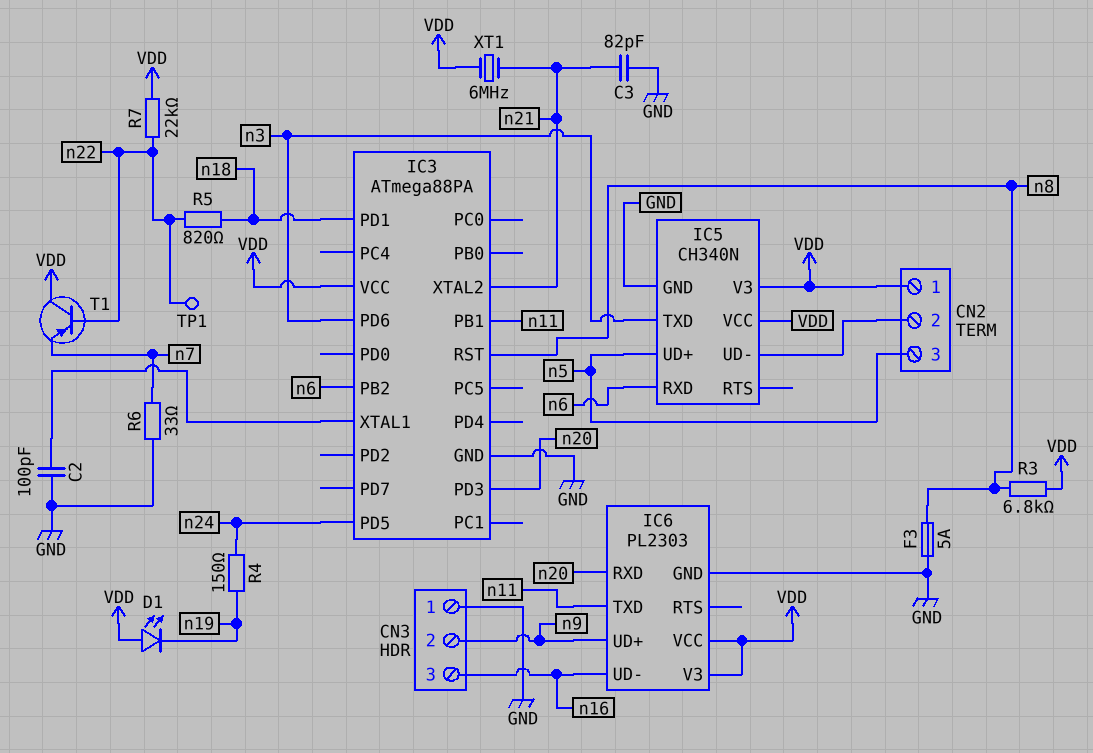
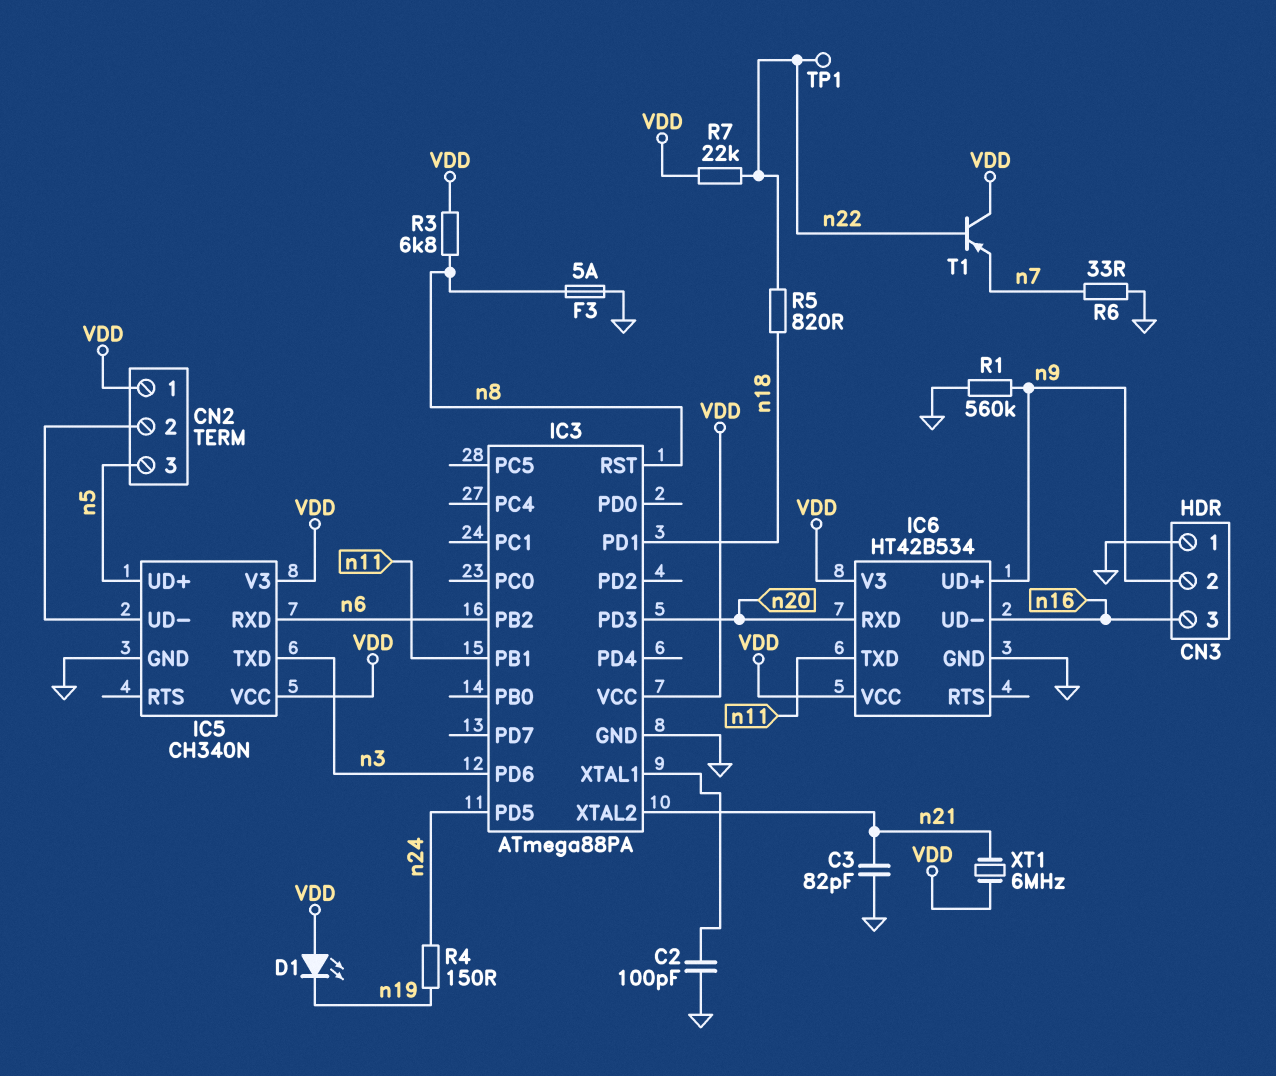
IC6: PL2303 -> HT42B534
R1: none -> 560k (GND, n9)

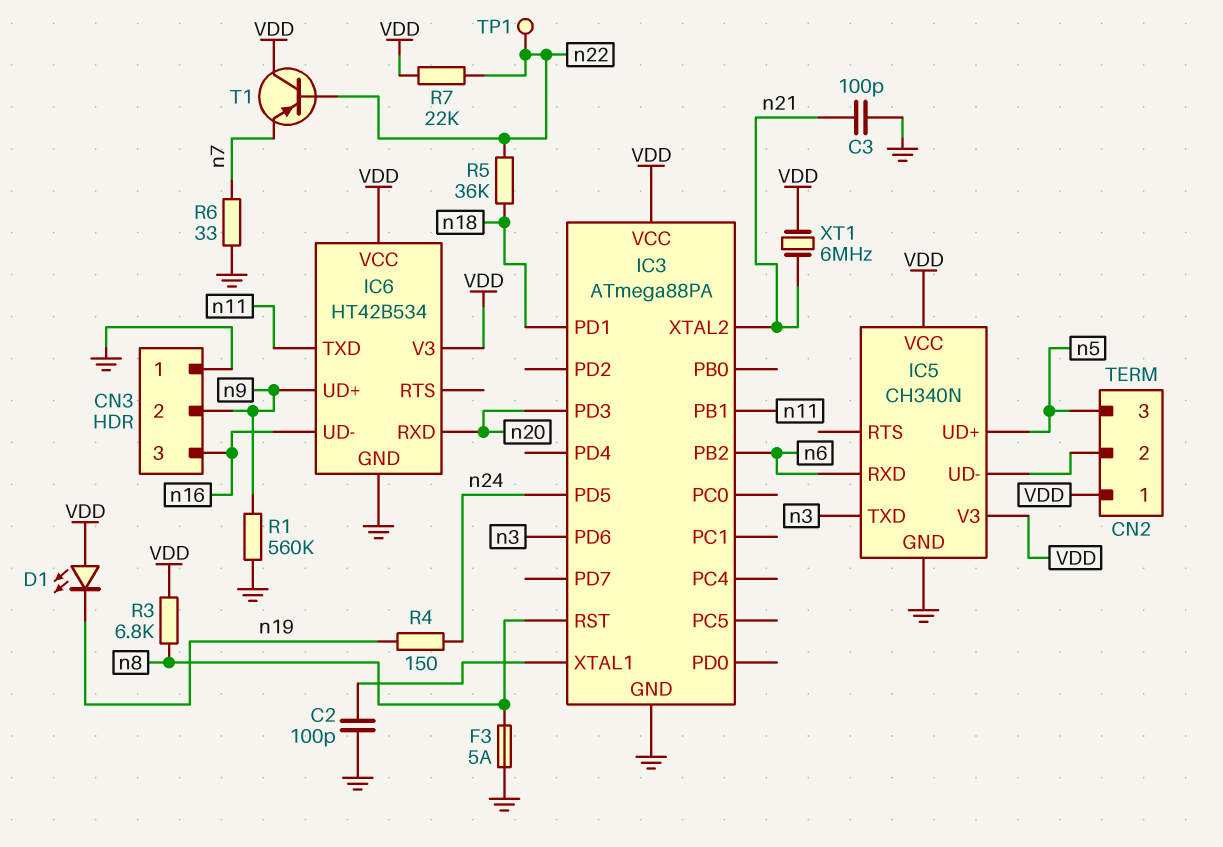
C3: 82pF (GND, n21) -> 100pF (GND, n21)
R5: 820 (n18, n22) -> 36k (n18, n22)

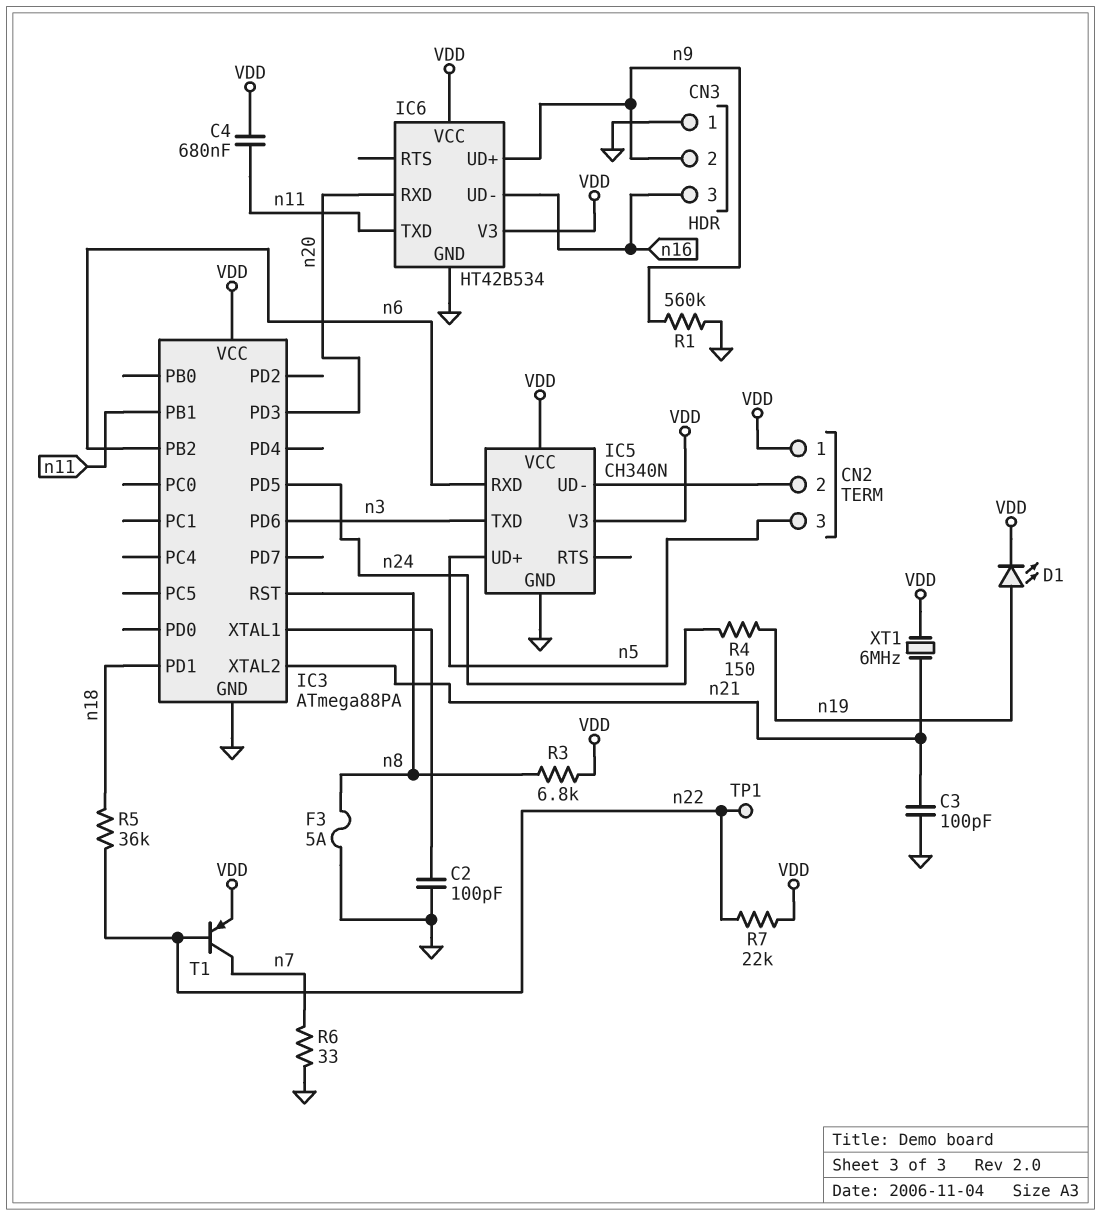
C4: none -> 680nF (VDD, n11)
D1: LED (A VDD, K n19) -> LED (A n19, K VDD)
T1: PNP (B n22, C VDD, E n7) -> PNP (B n22, C n7, E VDD)

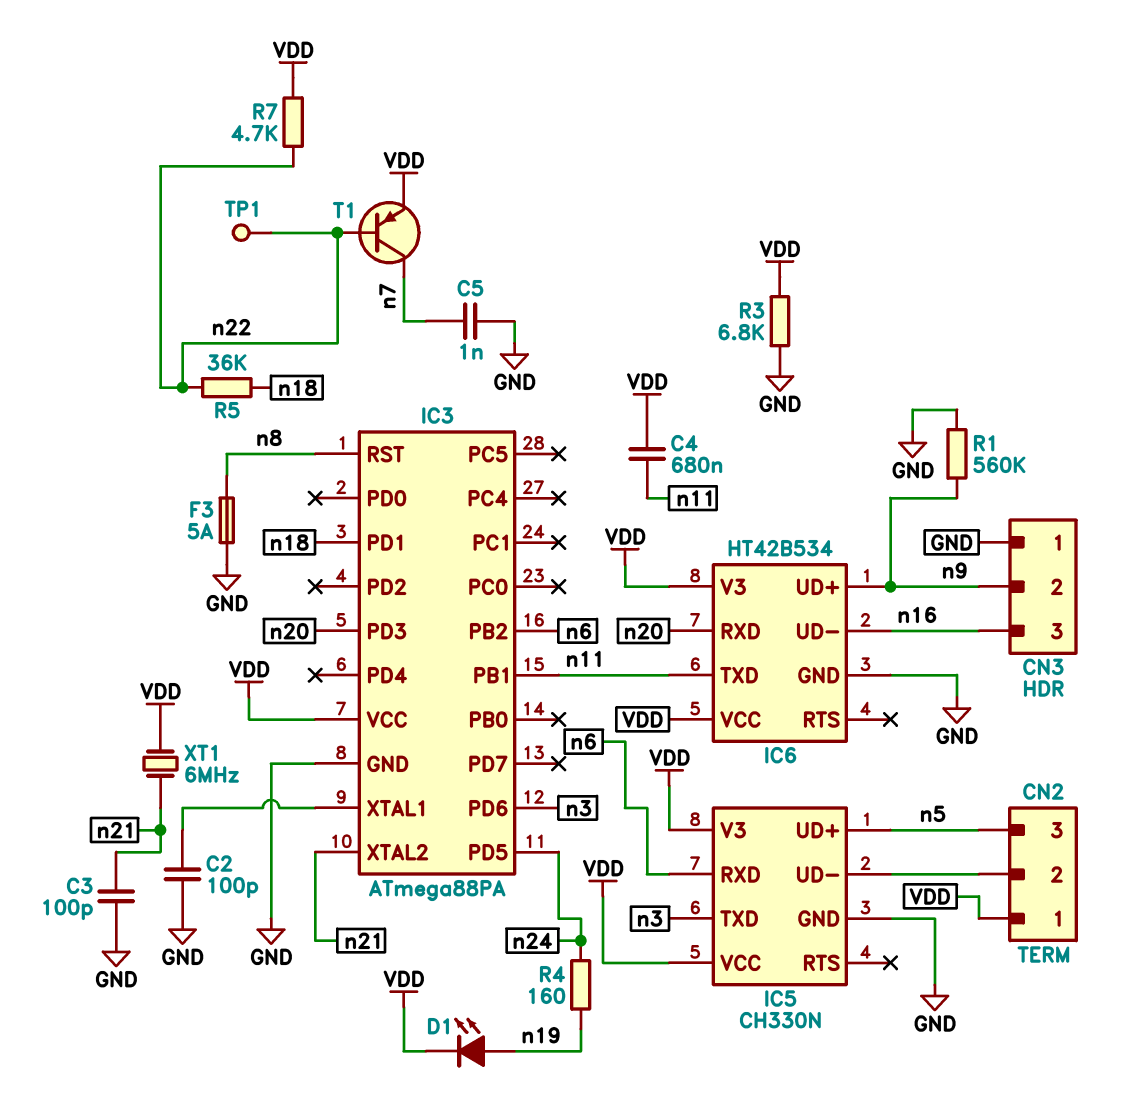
C5: none -> 1nF (GND, n7)
IC5: CH340N -> CH330N
R3: 6.8k (VDD, n8) -> 6.8k (GND, VDD)
R4: 150 (n19, n24) -> 160 (n19, n24)
R6: 33 (GND, n7) -> none
R7: 22k (VDD, n22) -> 4.7k (VDD, n22)

